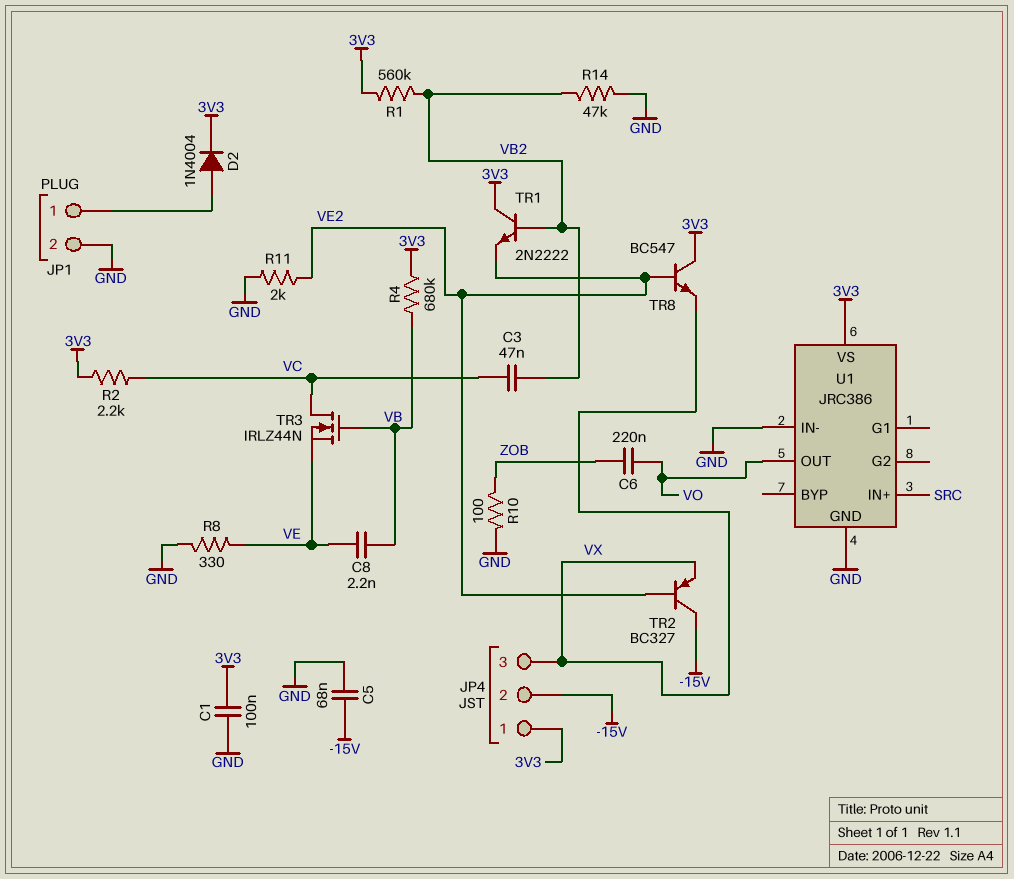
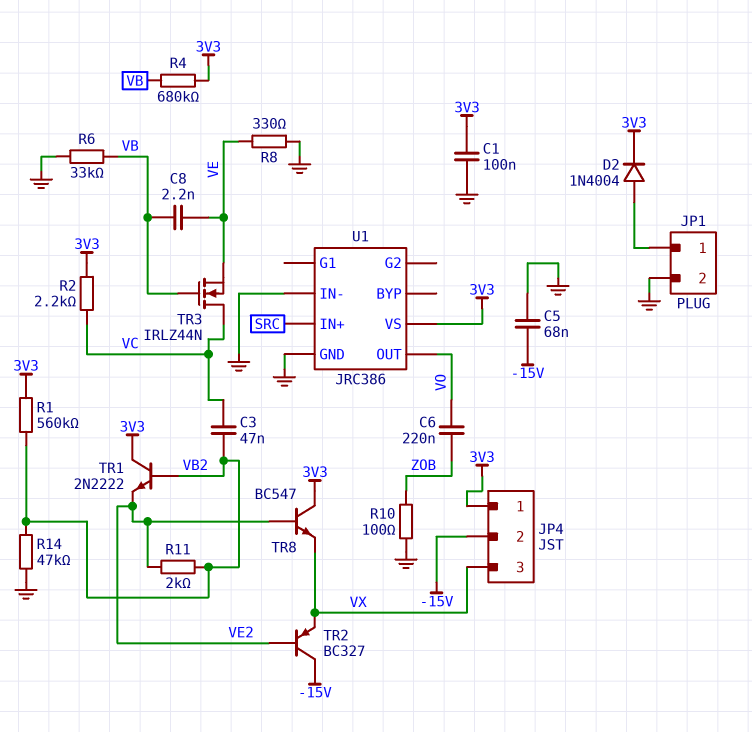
R6: none -> 33k (GND, VB)
R11: 2k (GND, VE2) -> 2k (VB2, VE2)

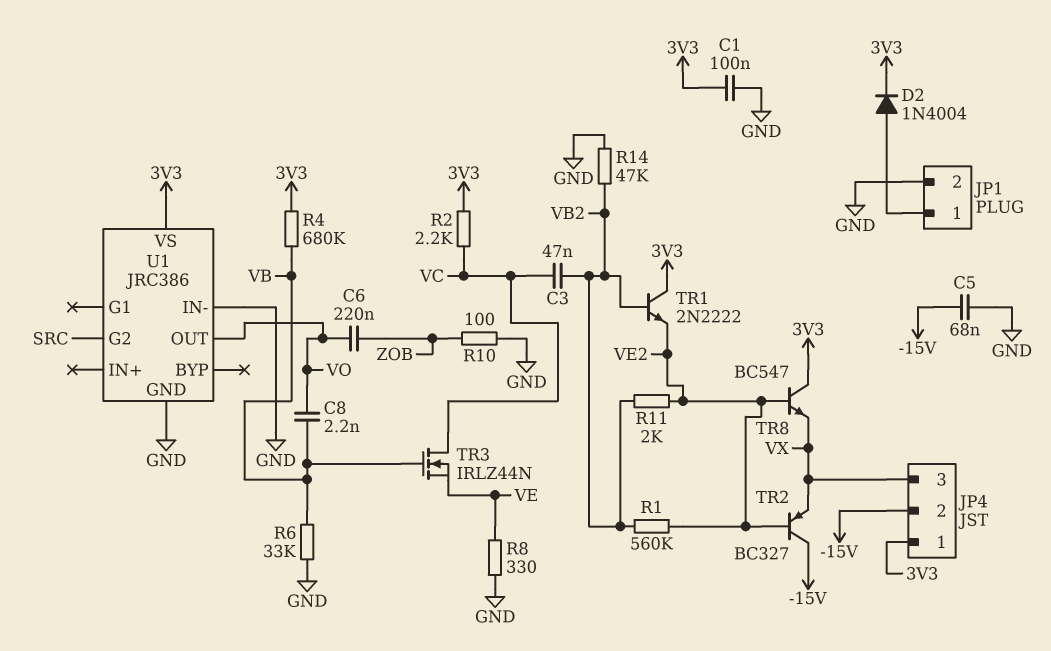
C8: 2.2nF (VB, VE) -> 2.2nF (VB, VO)
R1: 560k (3V3, VB2) -> 560k (VB2, VE2)
U1 pin G2: none -> SRC
U1 pin IN+: SRC -> none

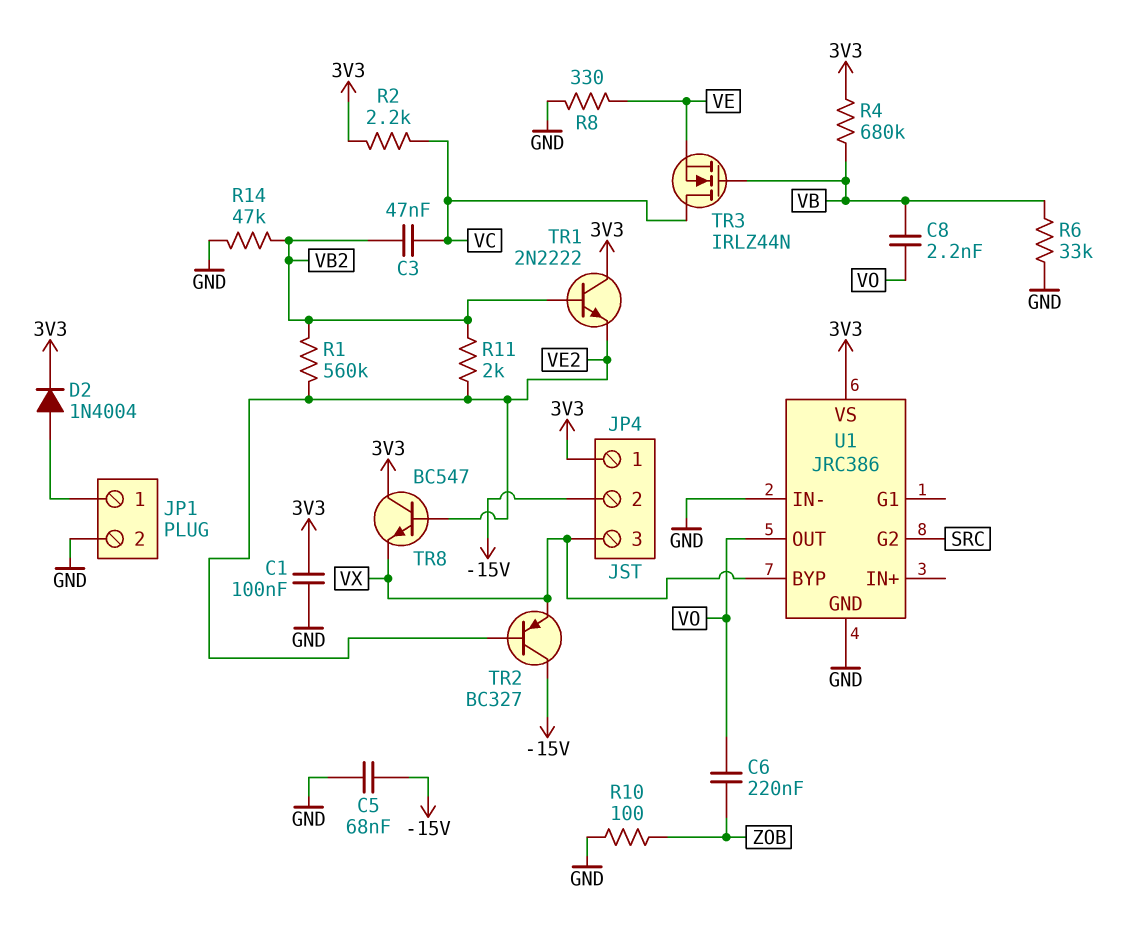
U1 pin BYP: none -> VX

